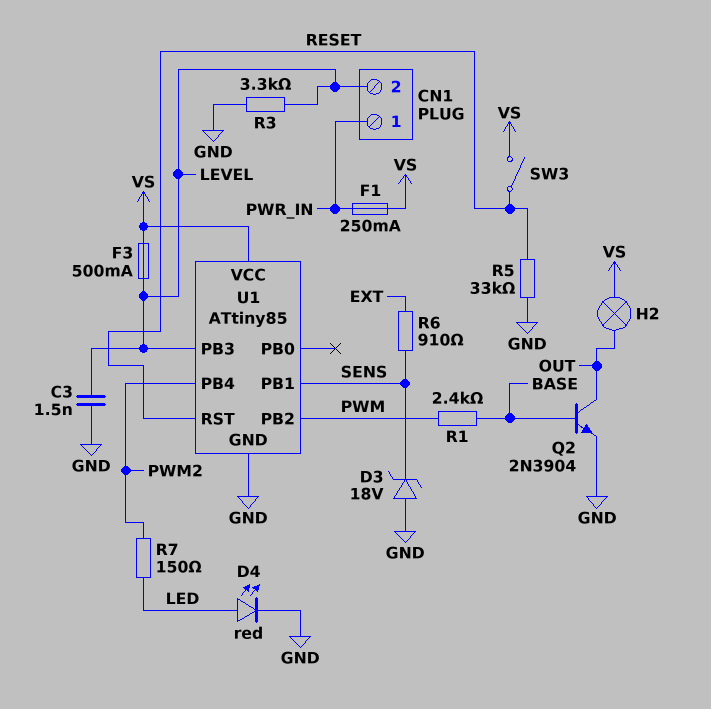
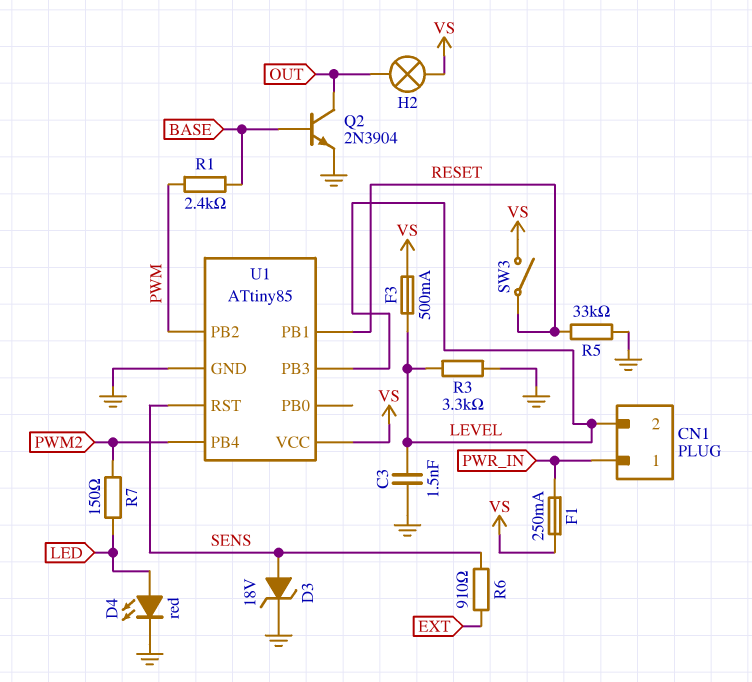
D3: zener 18V (A GND, K SENS) -> zener 18V (A SENS, K GND)
U1 pin PB1: SENS -> RESET
U1 pin RST: RESET -> SENS

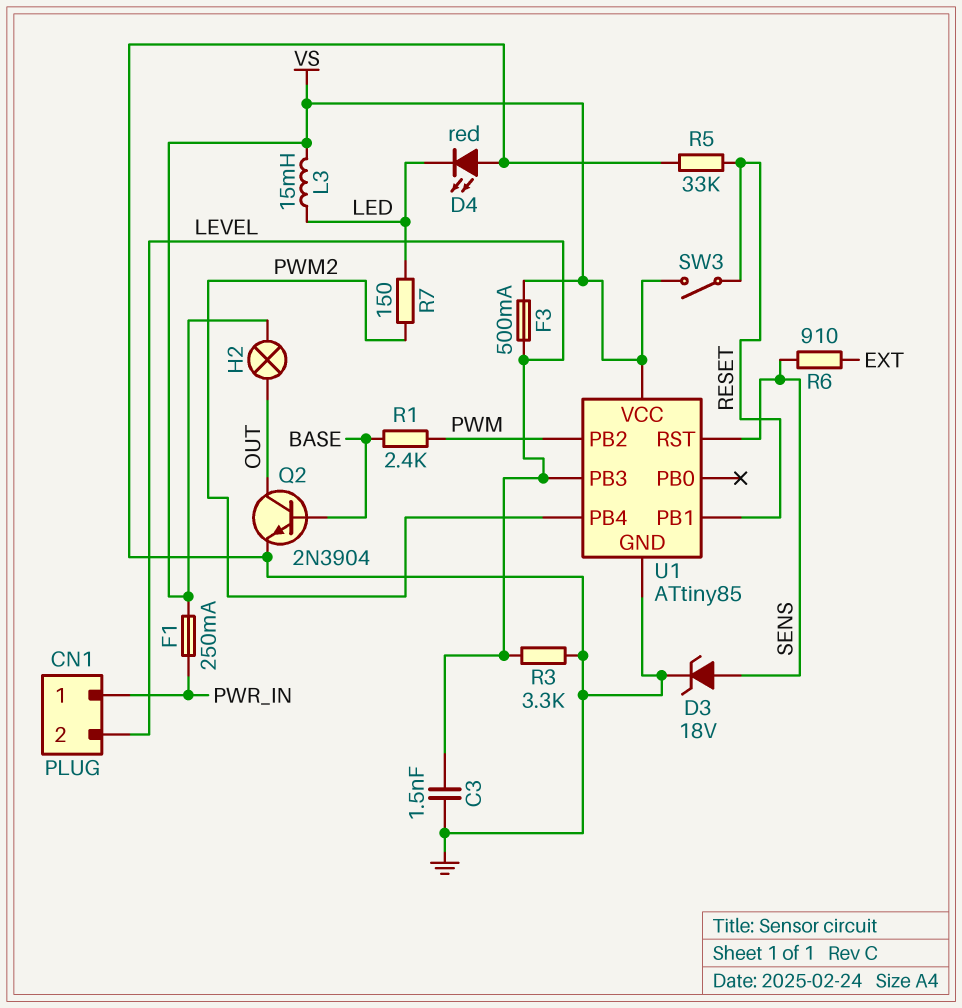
D4: LED red (A LED, K GND) -> LED red (A GND, K LED)
L3: none -> 15mH (LED, VS)

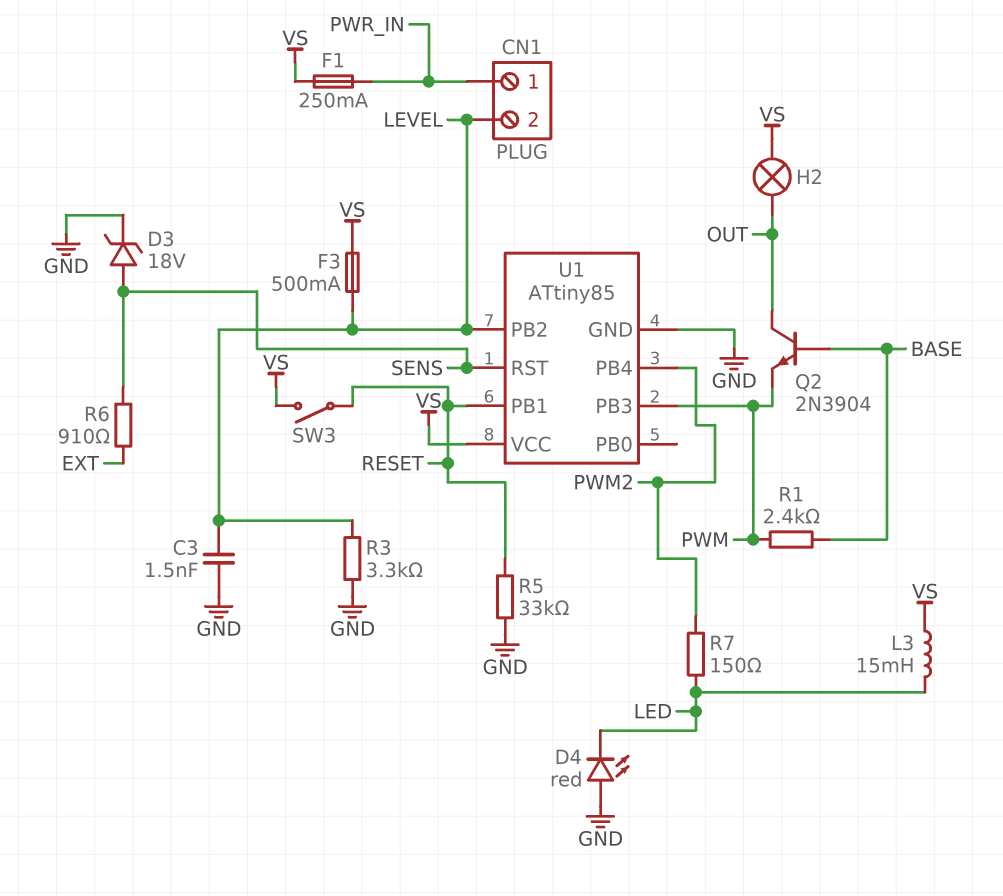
Q2: NPN 2N3904 (B BASE, C OUT, E GND) -> NPN 2N3904 (B BASE, C OUT, E PWM)
U1 pin PB2: PWM -> LEVEL
U1 pin PB3: LEVEL -> PWM

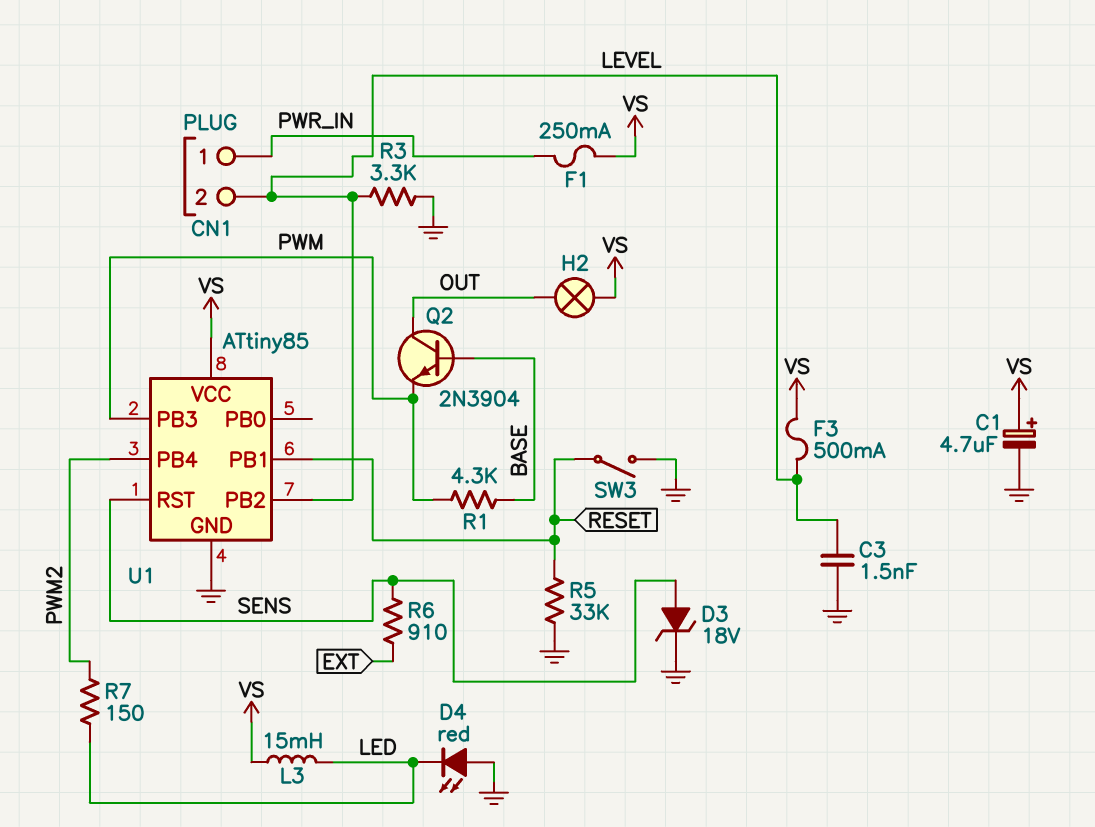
C1: none -> 4.7uF (plus VS, minus GND)
R1: 2.4k (BASE, PWM) -> 4.3k (BASE, PWM)
SW3: switch (RESET, VS) -> switch (GND, RESET)

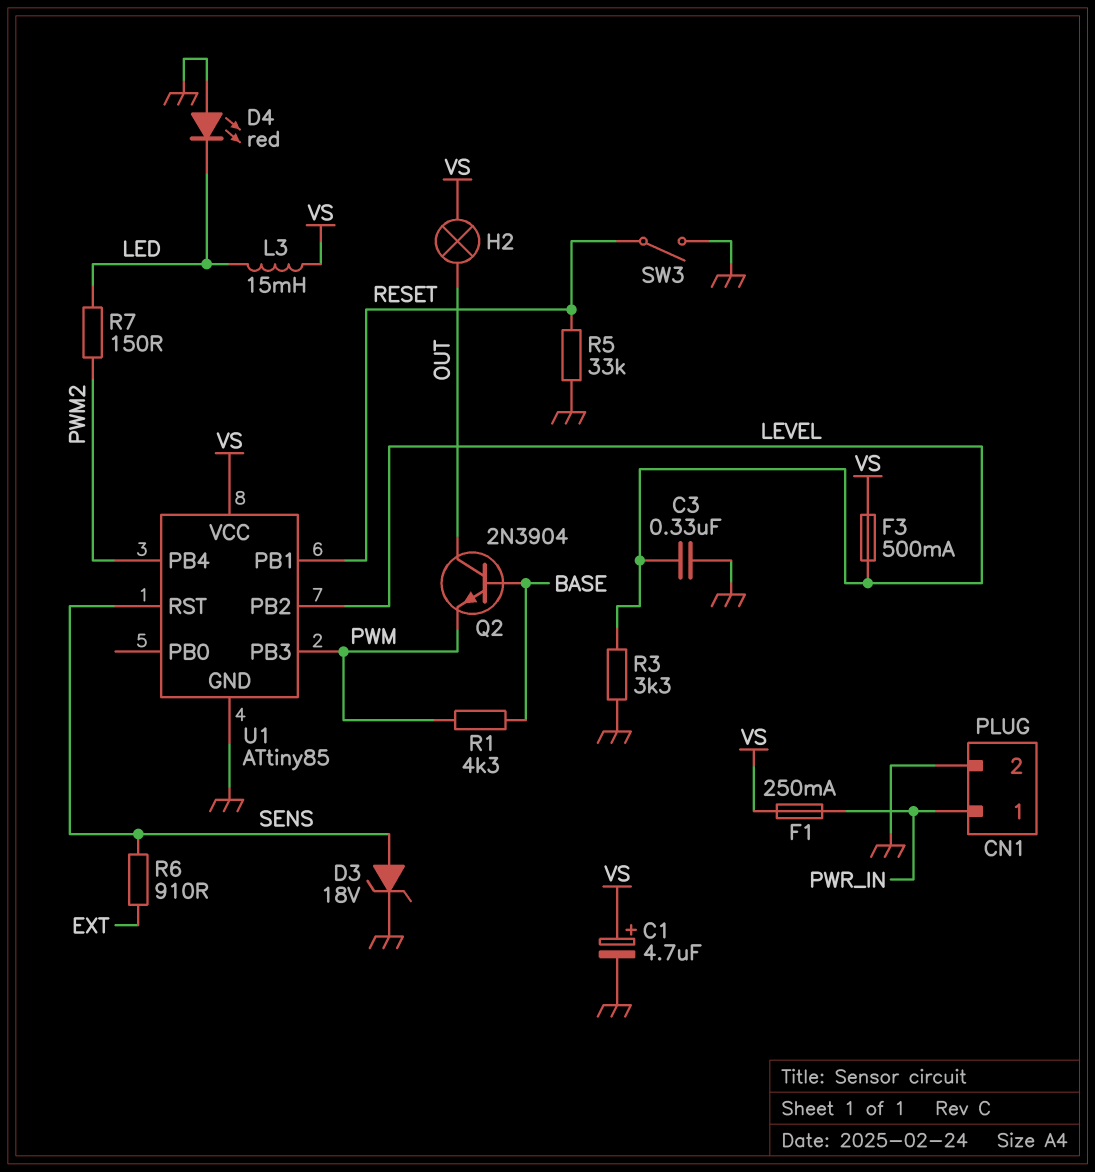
C3: 1.5nF (GND, LEVEL) -> 330nF (GND, LEVEL)
CN1 pin 2: LEVEL -> GND

